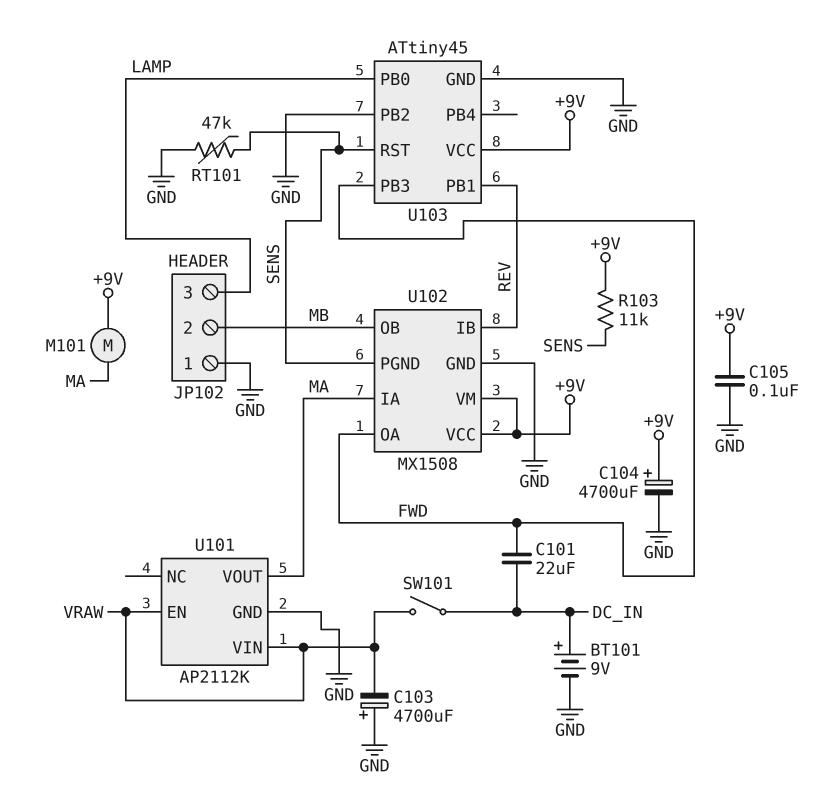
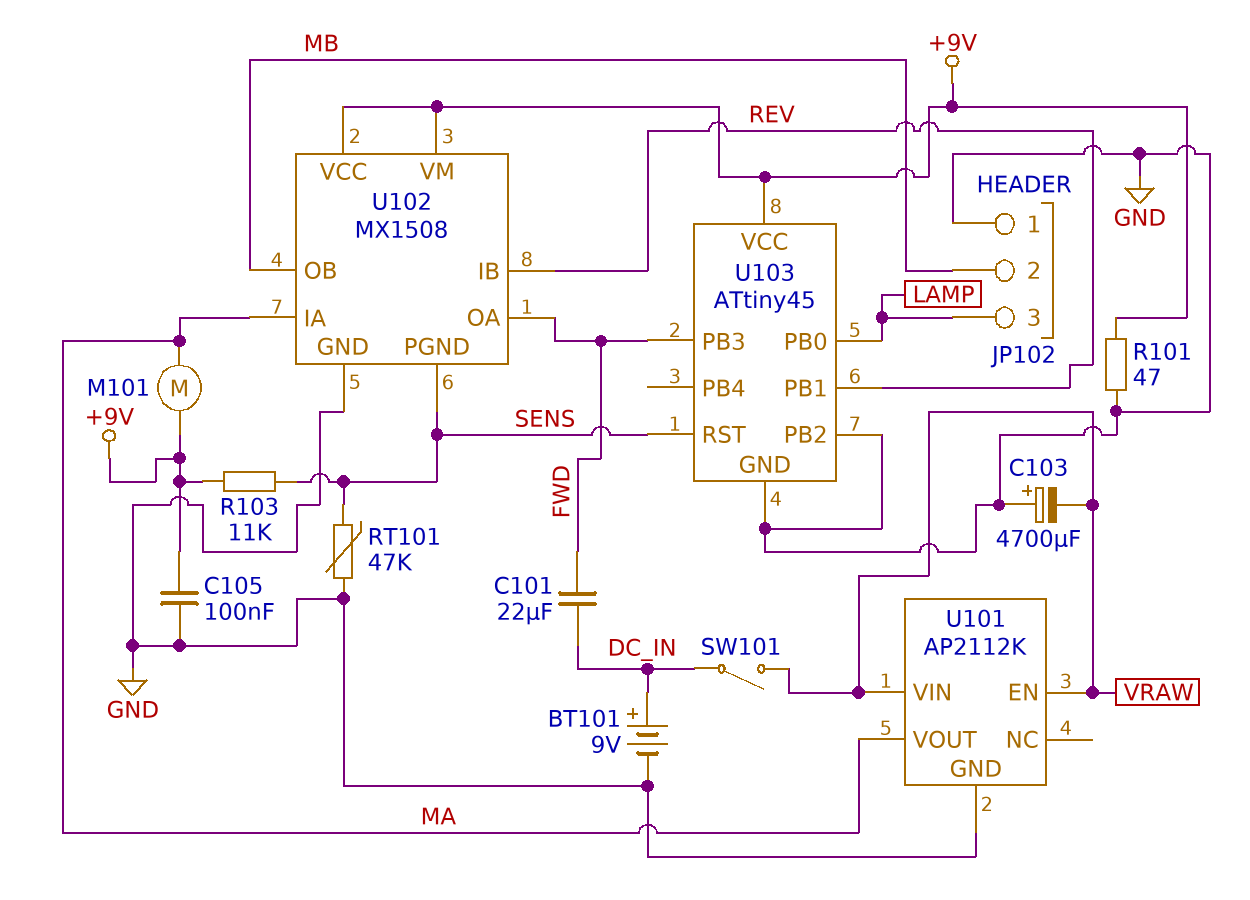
C104: 4700uF (plus +9V, minus GND) -> none
R101: none -> 47 (+9V, GND)

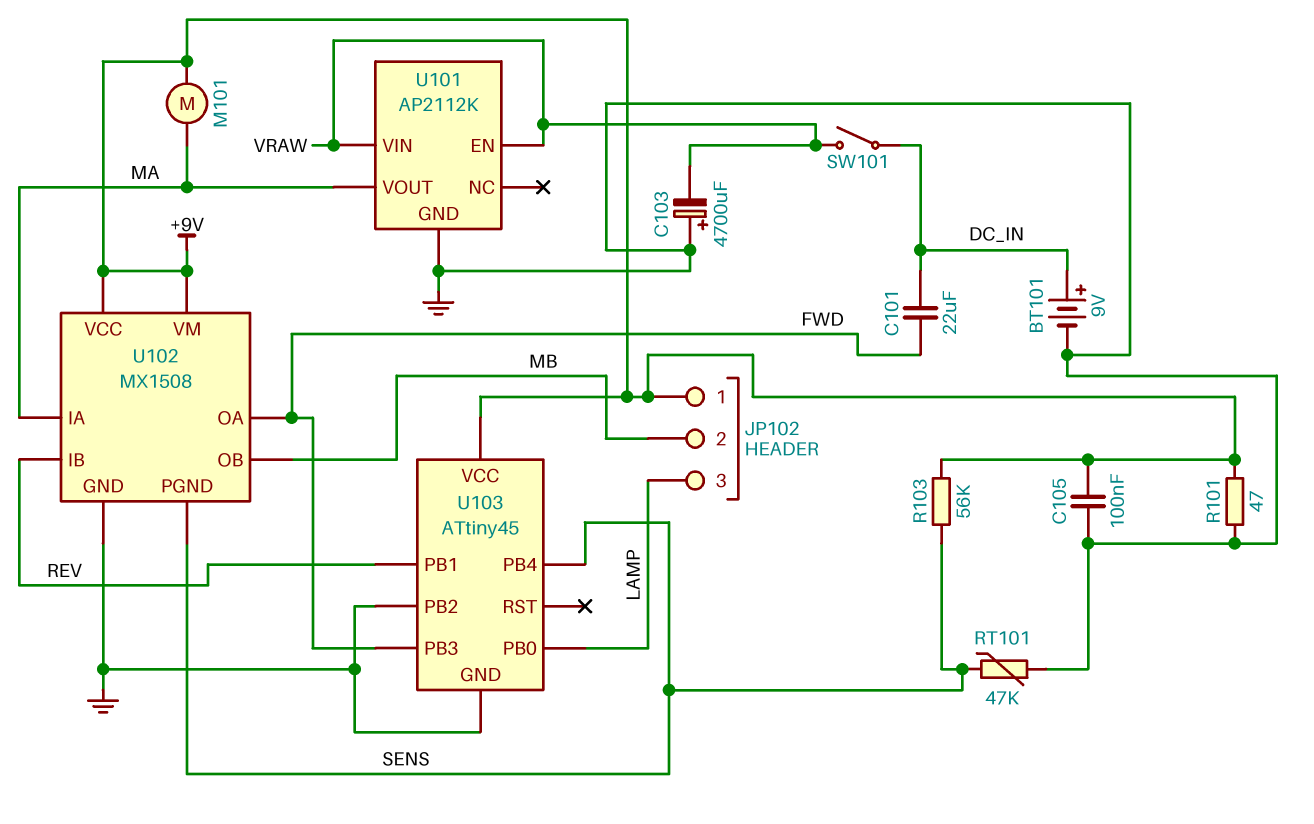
JP102 pin 1: GND -> +9V
R103: 11k (+9V, SENS) -> 56k (+9V, SENS)
U103 pin PB4: none -> SENS
U103 pin RST: SENS -> none

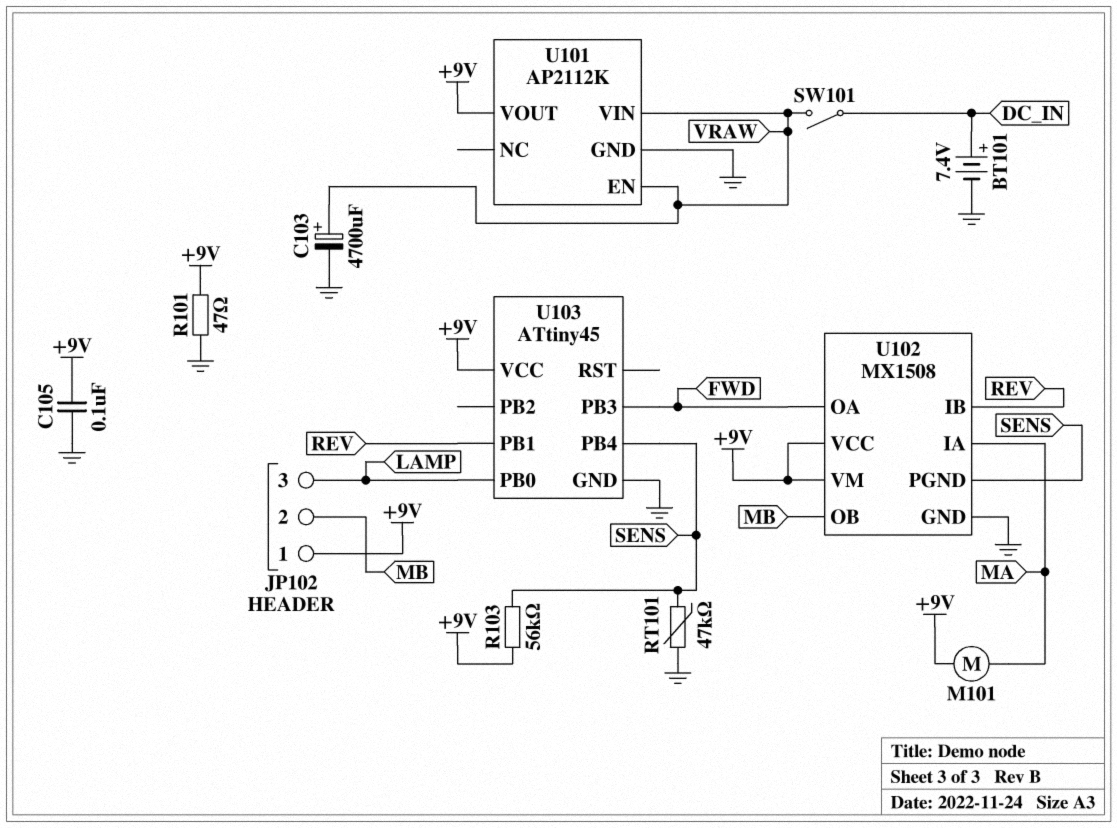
BT101: 9V (plus DC_IN, minus GND) -> 7.4V (plus DC_IN, minus GND)
C101: 22uF (DC_IN, FWD) -> none
C103: 4700uF (plus GND, minus VRAW) -> 4700uF (plus VRAW, minus GND)
U101 pin VOUT: MA -> +9V
U103 pin PB2: GND -> none

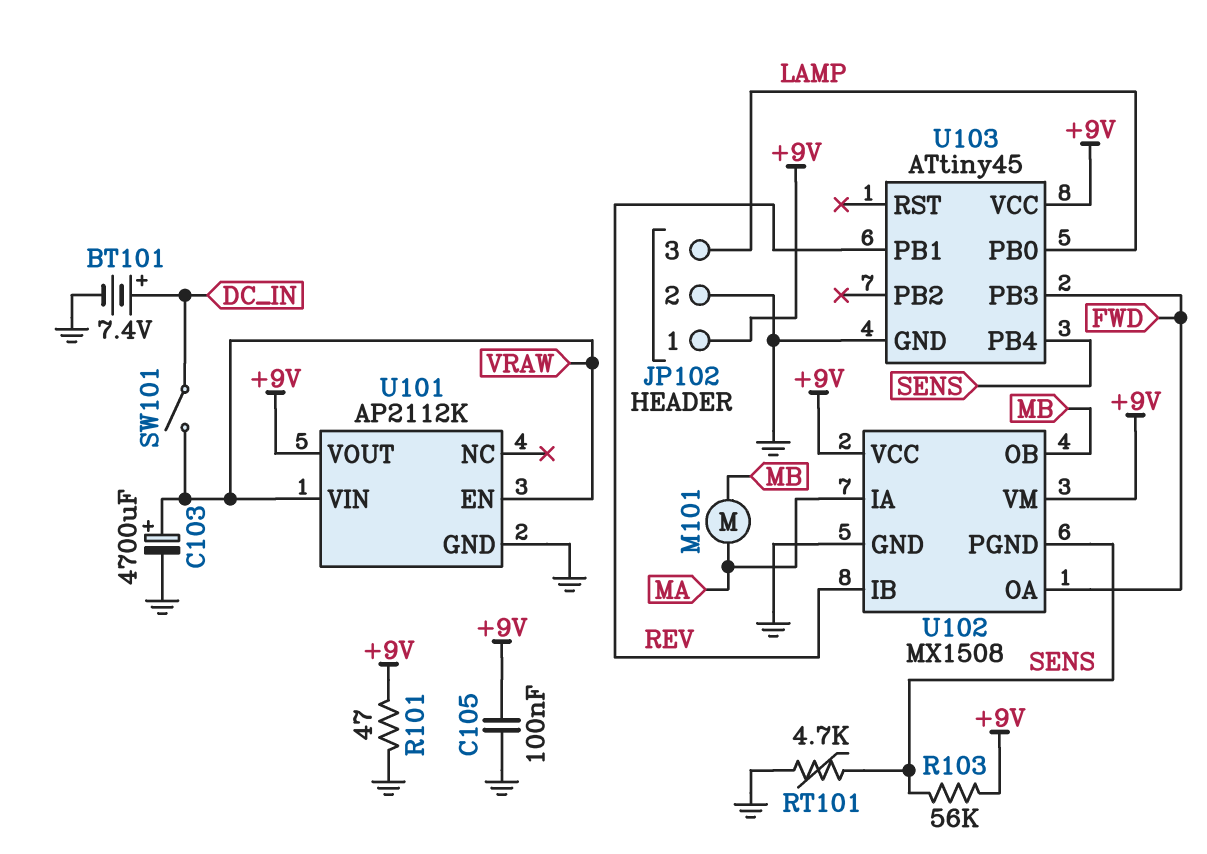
JP102 pin 2: MB -> GND
M101: motor (+9V, MA) -> motor (MA, MB)
RT101: 47k (GND, SENS) -> 4.7k (GND, SENS)

